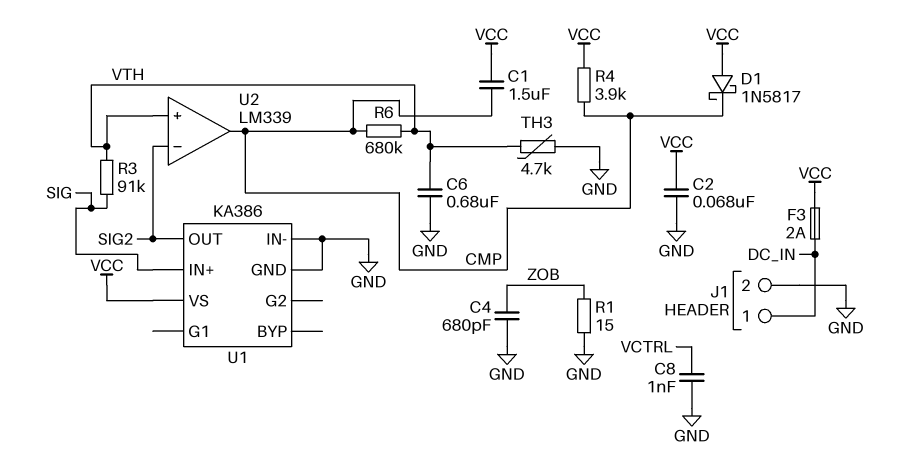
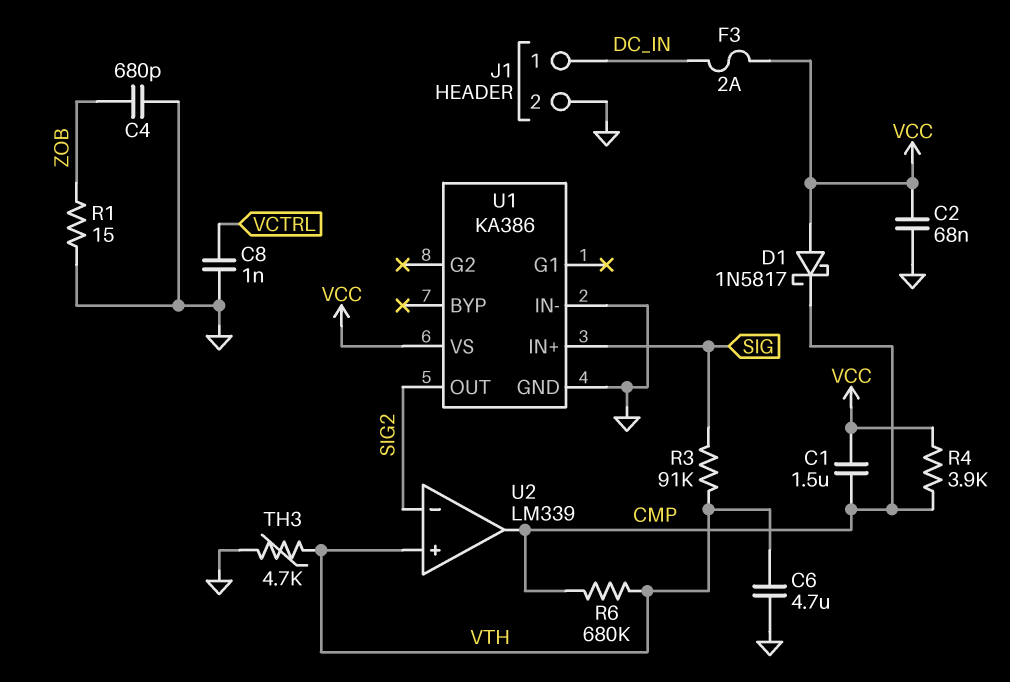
C6: 680nF (GND, VTH) -> 4.7uF (GND, VTH)

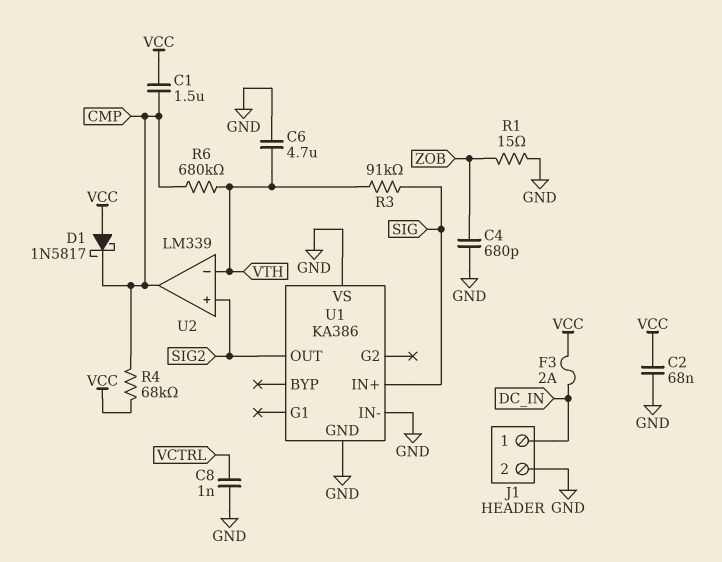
R4: 3.9k (CMP, VCC) -> 68k (CMP, VCC)
TH3: 4.7k (GND, VTH) -> none
U1 pin VS: VCC -> GND
U2 pin in+: VTH -> SIG2
U2 pin in-: SIG2 -> VTH

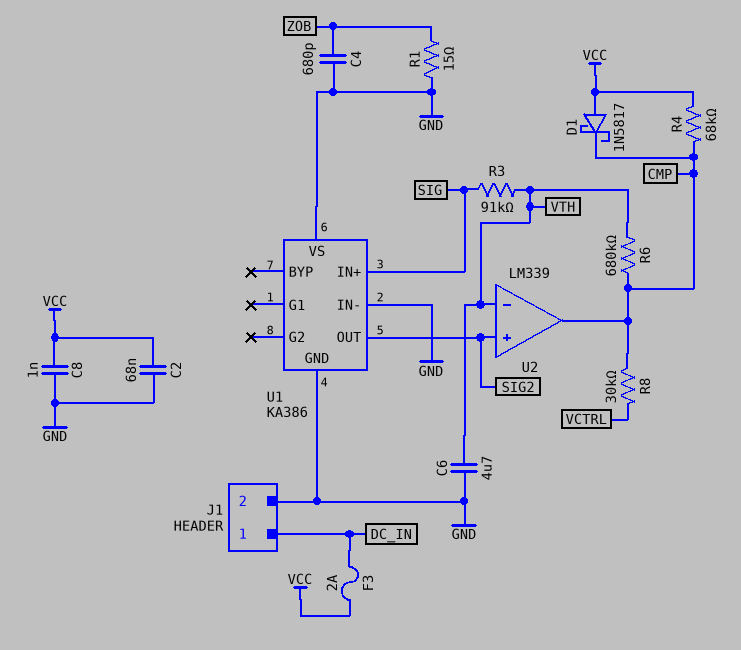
C1: 1.5uF (CMP, VCC) -> none
C8: 1nF (GND, VCTRL) -> 1nF (GND, VCC)
R8: none -> 30k (CMP, VCTRL)

